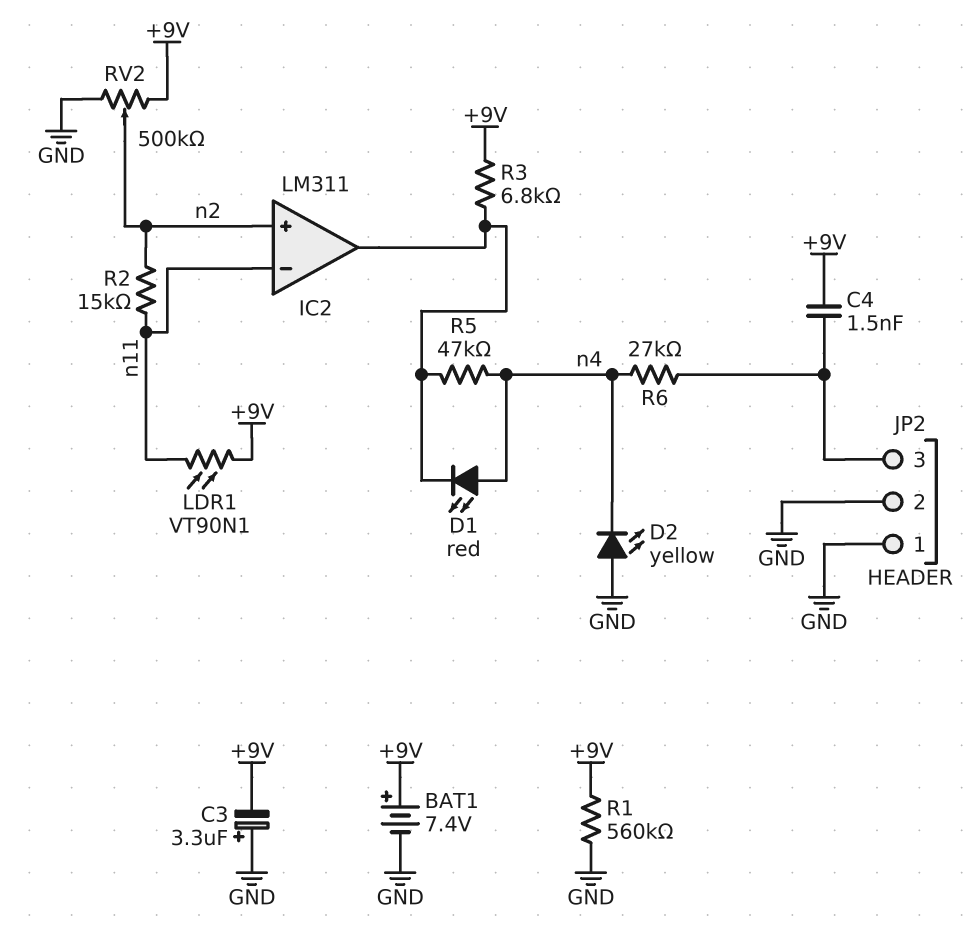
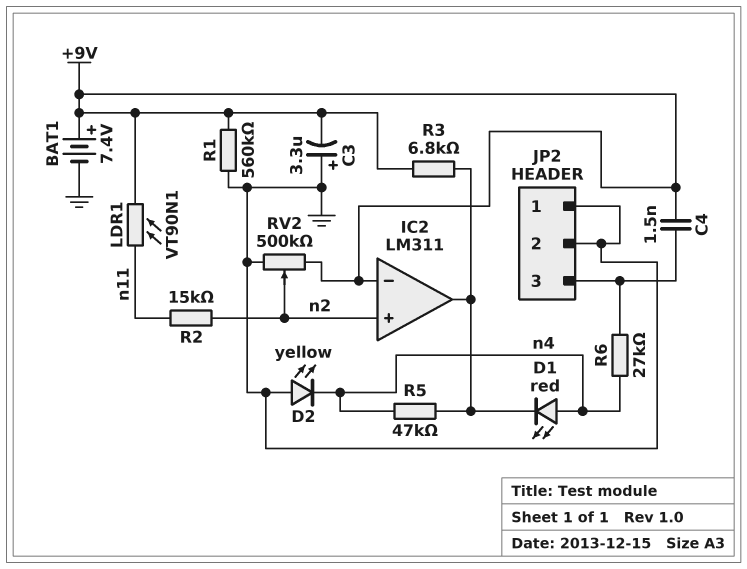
IC2 pin in-: n11 -> +9V

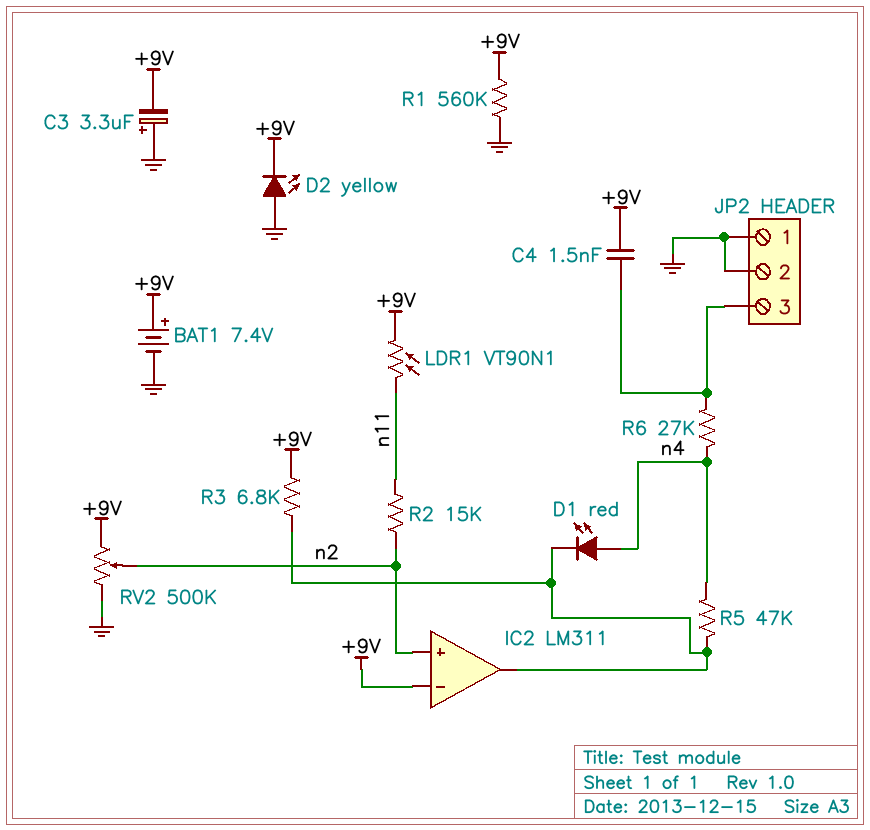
D2: LED yellow (A GND, K n4) -> LED yellow (A GND, K +9V)

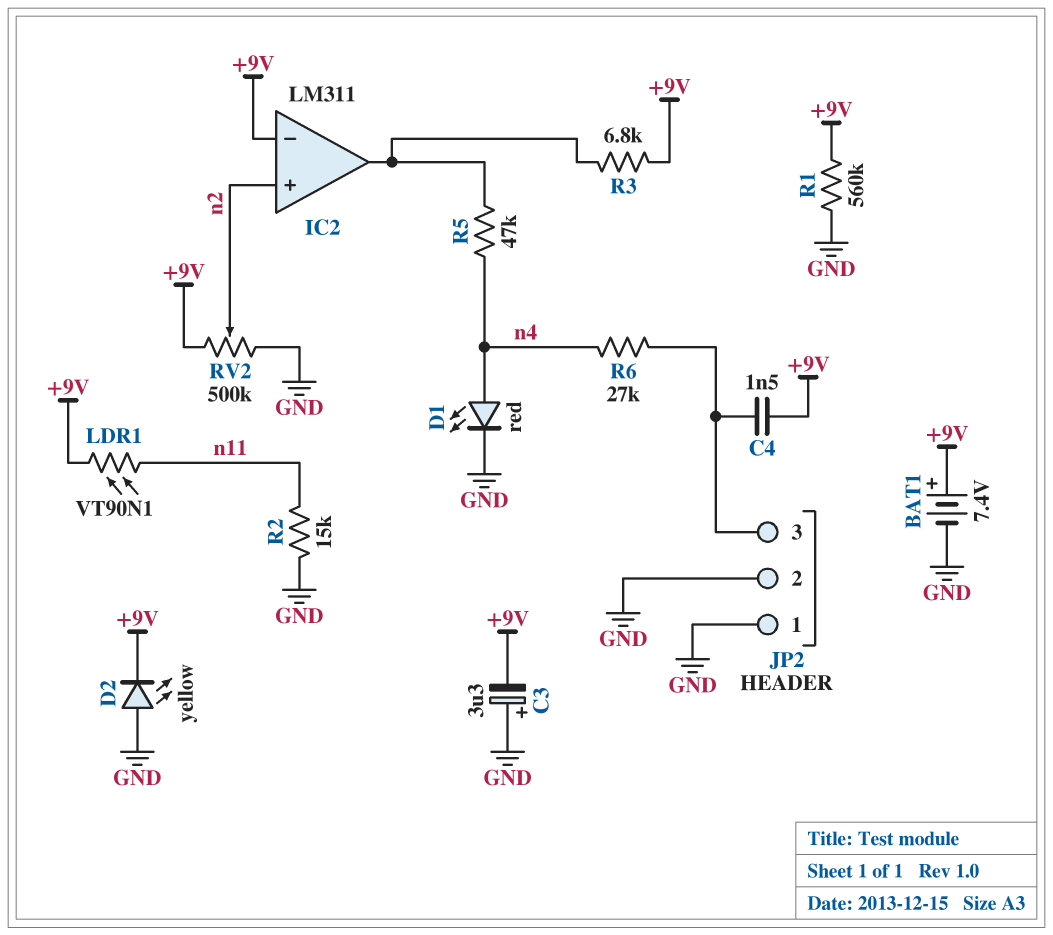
D1: LED red (A n4, K IC2/out) -> LED red (A n4, K GND)
R2: 15k (n2, n11) -> 15k (GND, n11)

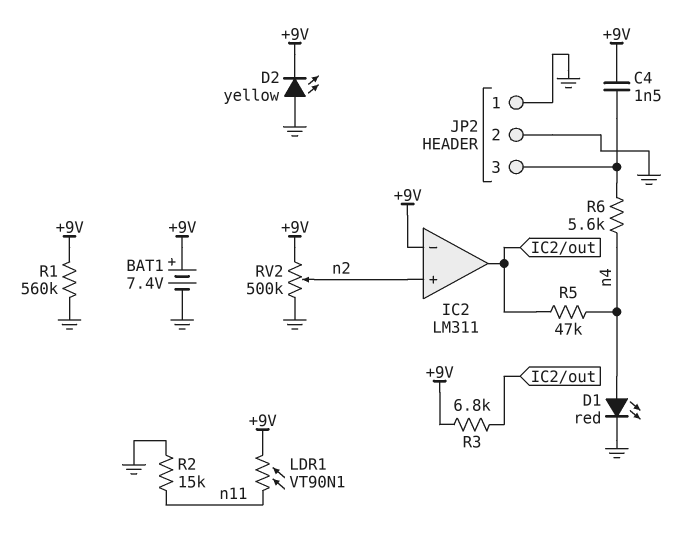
C3: 3.3uF (plus GND, minus +9V) -> none
R6: 27k (JP2/3, n4) -> 5.6k (JP2/3, n4)

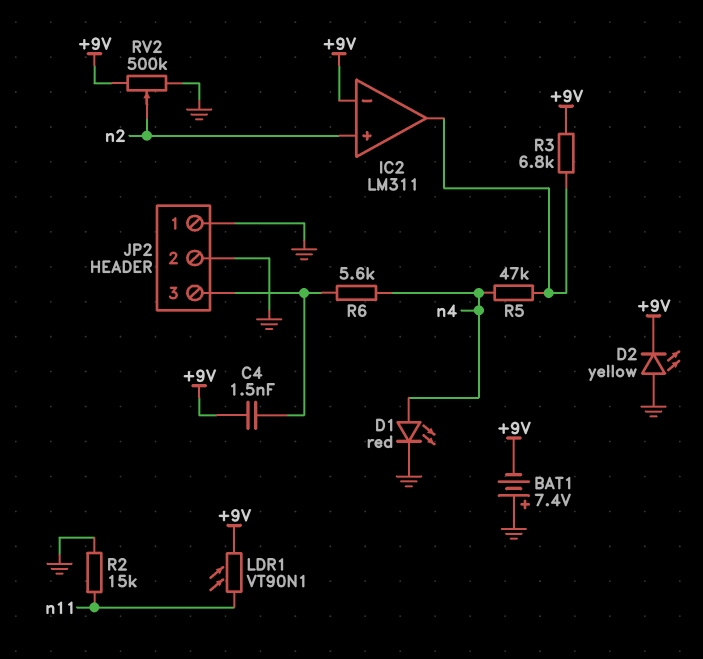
BAT1: 7.4V (plus +9V, minus GND) -> 7.4V (plus GND, minus +9V)
R1: 560k (+9V, GND) -> none

